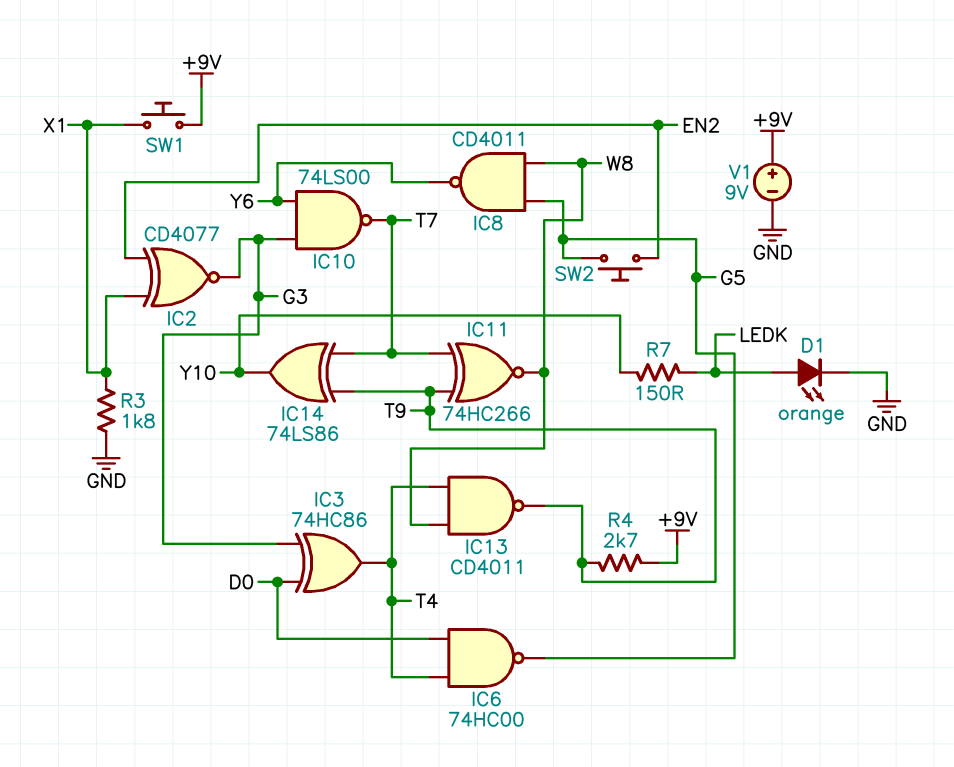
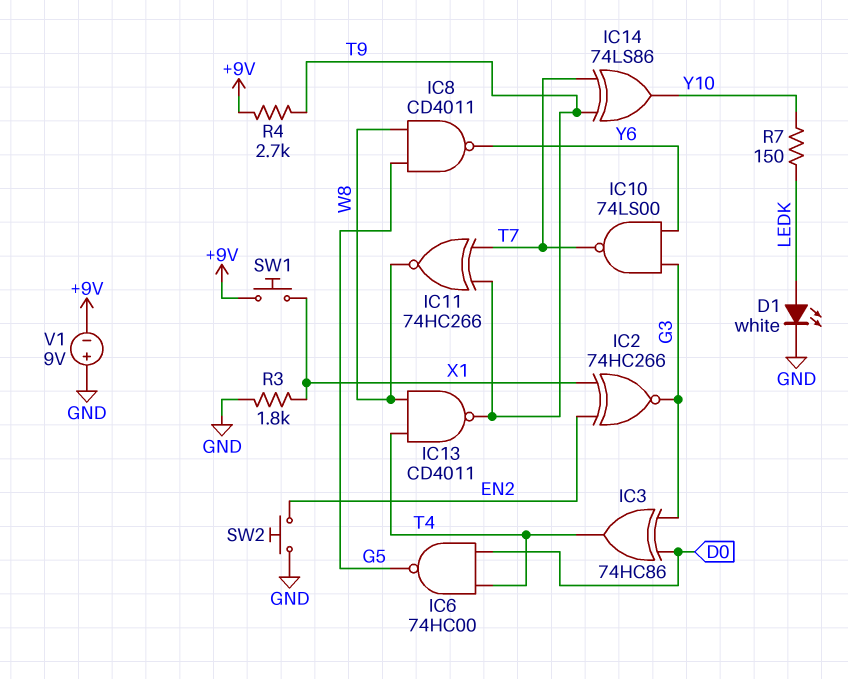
D1: LED orange (A LEDK, K GND) -> LED white (A LEDK, K GND)
IC2: XNOR CD4077 (in EN2, in X1, out G3) -> XNOR 74HC266 (in EN2, in X1, out G3)
SW2: button (EN2, G5) -> button (EN2, GND)
V1: 9V (plus +9V, minus GND) -> 9V (plus GND, minus +9V)

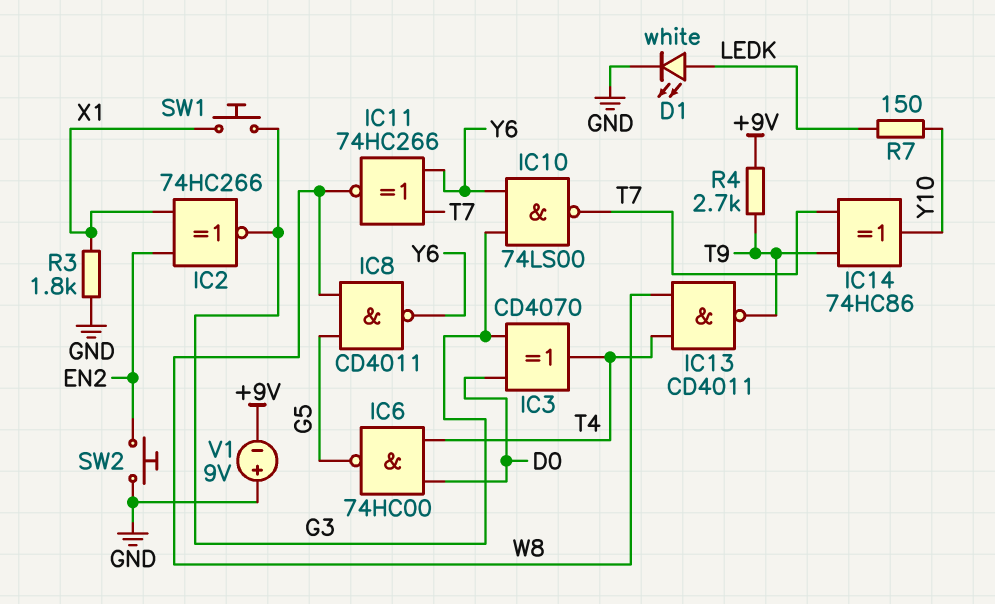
IC3: XOR 74HC86 (in D0, in G3, out T4) -> XOR CD4070 (in D0, in G3, out T4)
IC11: XNOR 74HC266 (in T7, in T9, out W8) -> XNOR 74HC266 (in T7, in Y6, out W8)
IC14: XOR 74LS86 (in T7, in T9, out Y10) -> XOR 74HC86 (in T7, in T9, out Y10)
SW1: button (+9V, X1) -> button (G3, X1)

